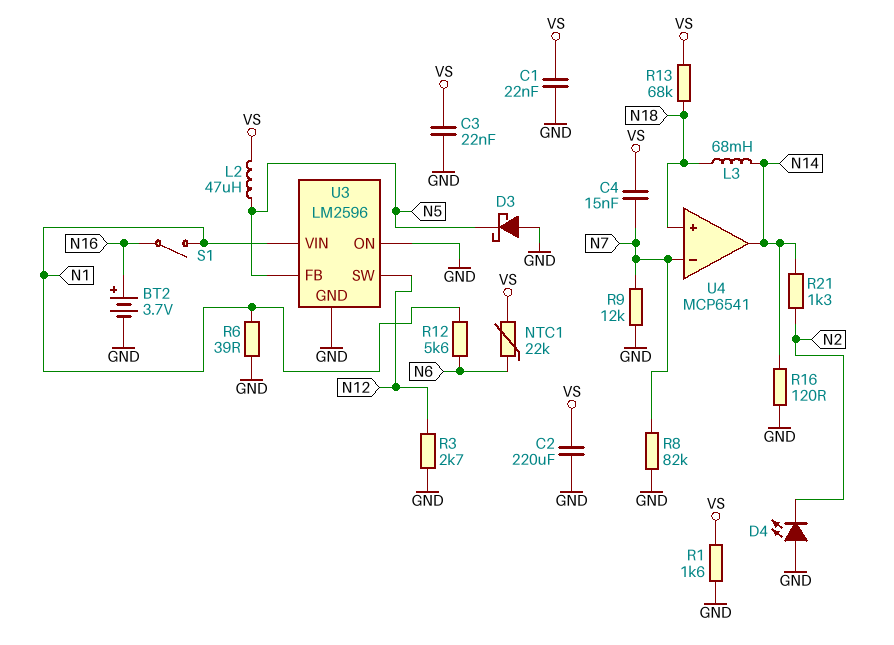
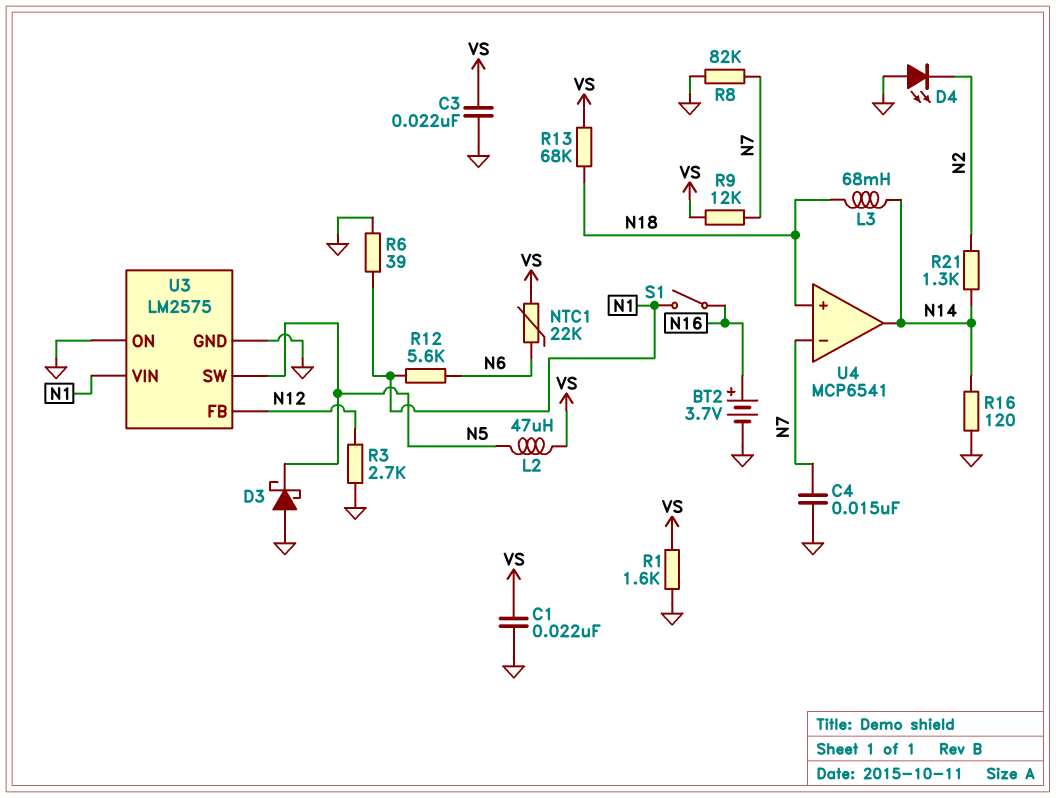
C2: 220uF (GND, VS) -> none
C4: 15nF (N7, VS) -> 15nF (GND, N7)
R9: 12k (GND, N7) -> 12k (N7, VS)
U3: LM2596 -> LM2575
U3 pin FB: N5 -> N12
U3 pin SW: N12 -> N5

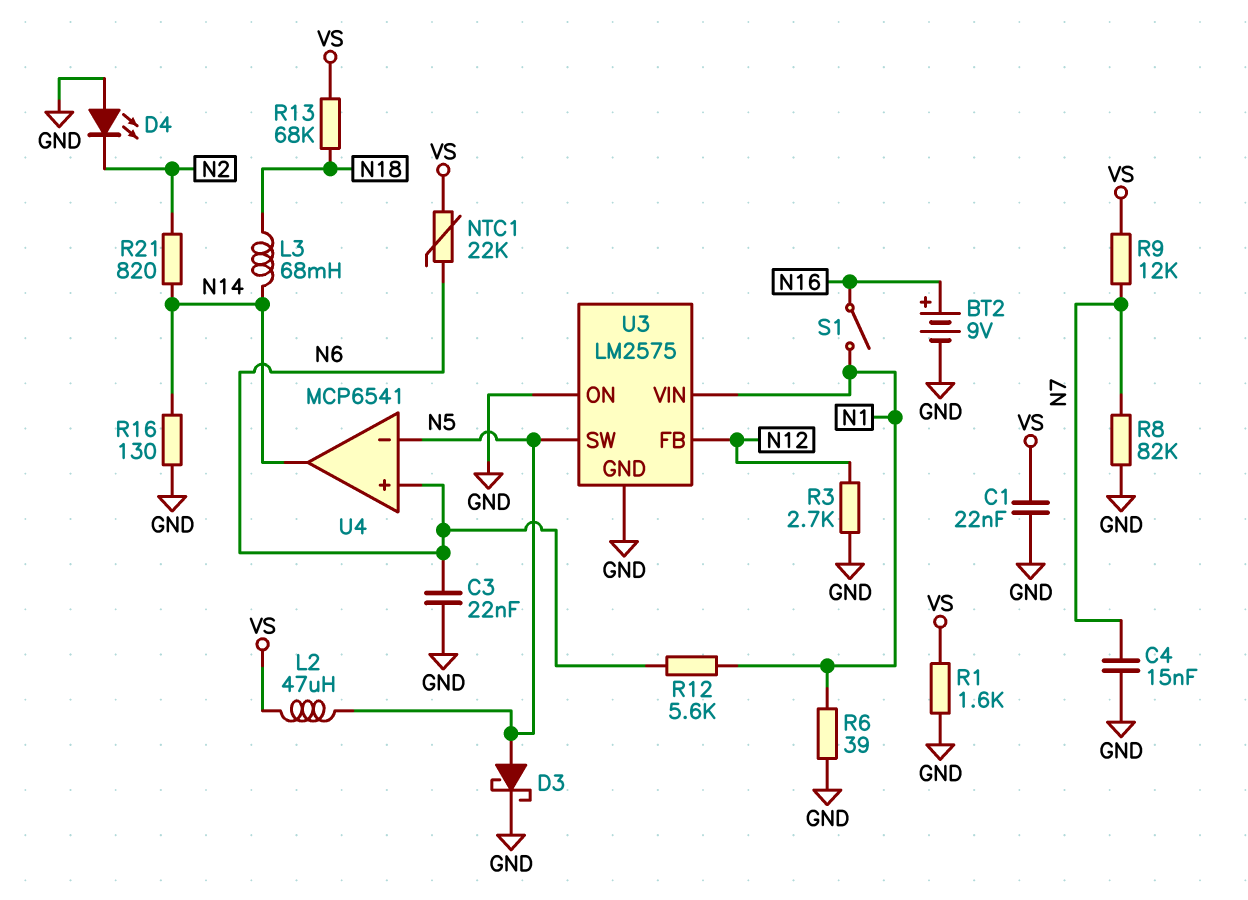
BT2: 3.7V (plus N16, minus GND) -> 9V (plus N16, minus GND)
C3: 22nF (GND, VS) -> 22nF (GND, N6)
D3: schottky (A GND, K N5) -> schottky (A N5, K GND)
R16: 120 (GND, N14) -> 130 (GND, N14)
R21: 1.3k (N2, N14) -> 820 (N2, N14)
U4 pin in+: N18 -> N6
U4 pin in-: N7 -> N5

